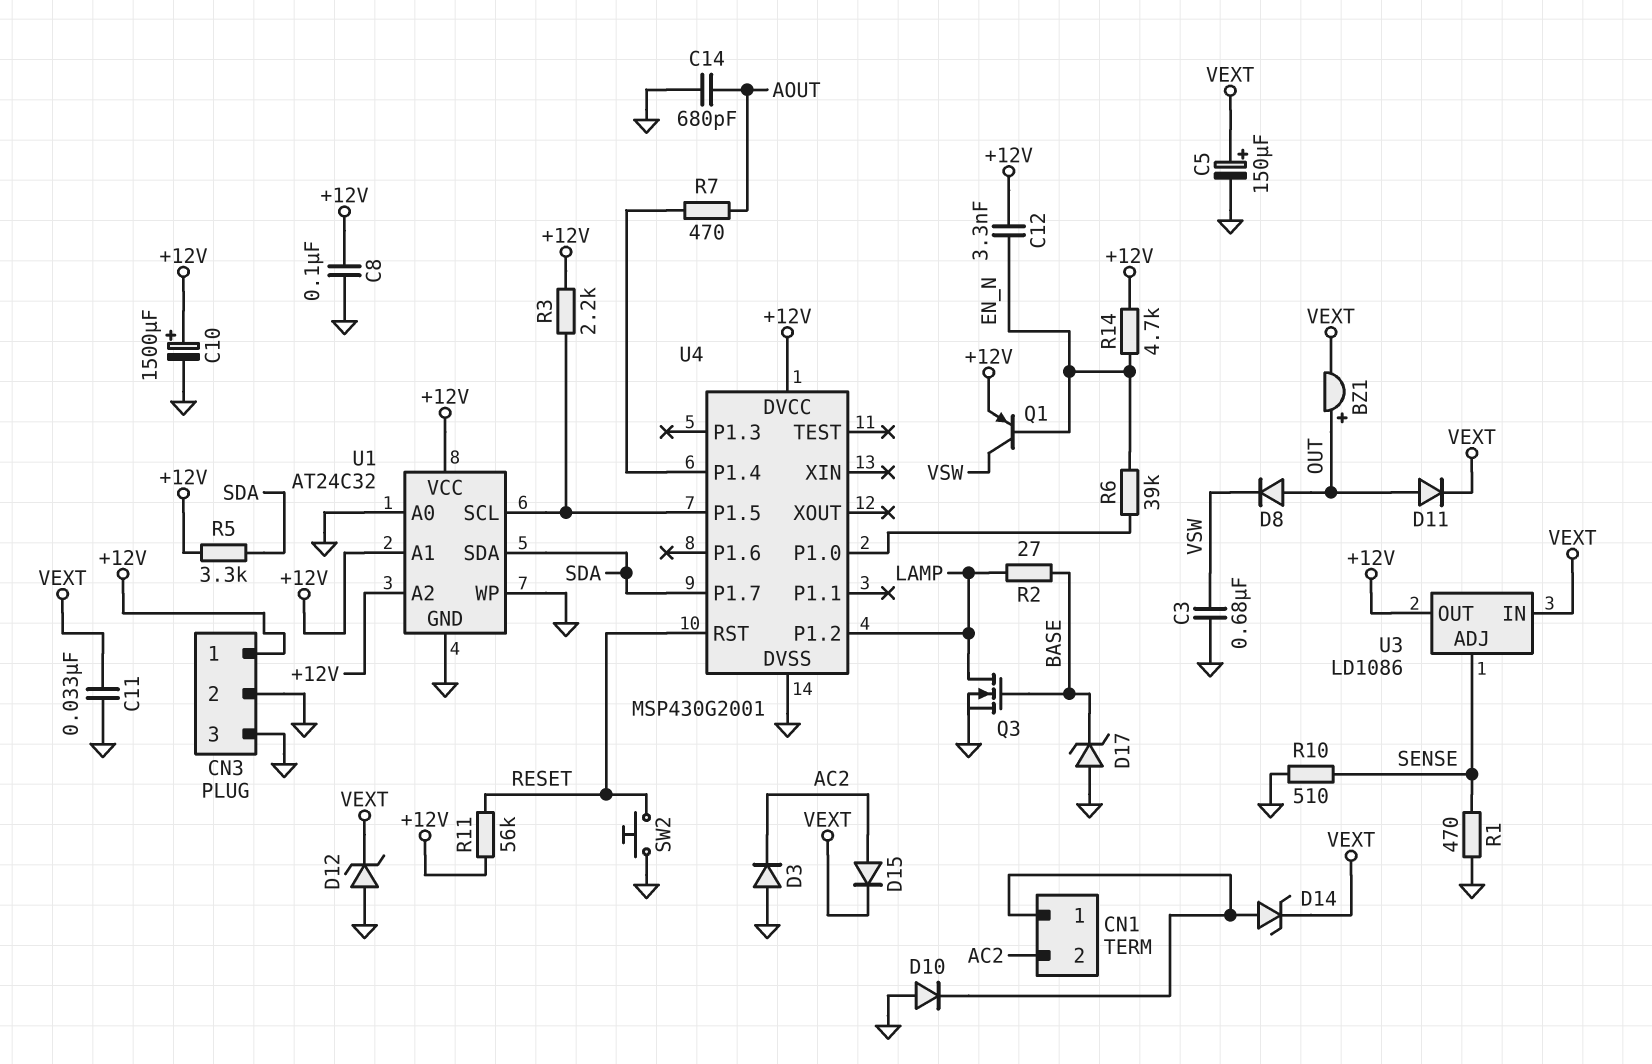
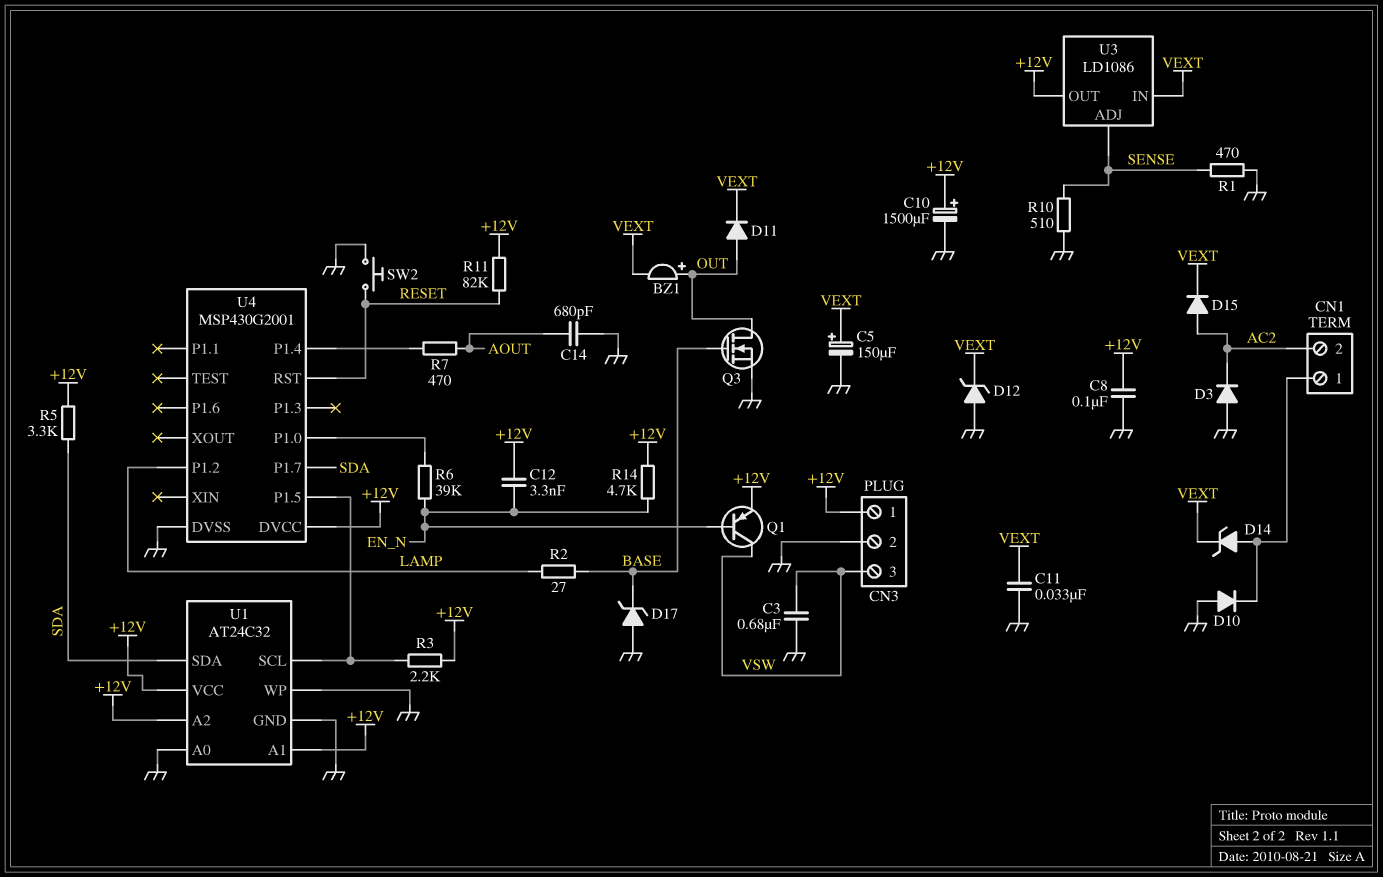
CN3 pin 3: GND -> VSW
D8: diode (A OUT, K VSW) -> none
Q3: NMOS (G BASE, D LAMP, S GND) -> NMOS (G BASE, D OUT, S GND)
R11: 56k (+12V, RESET) -> 82k (+12V, RESET)

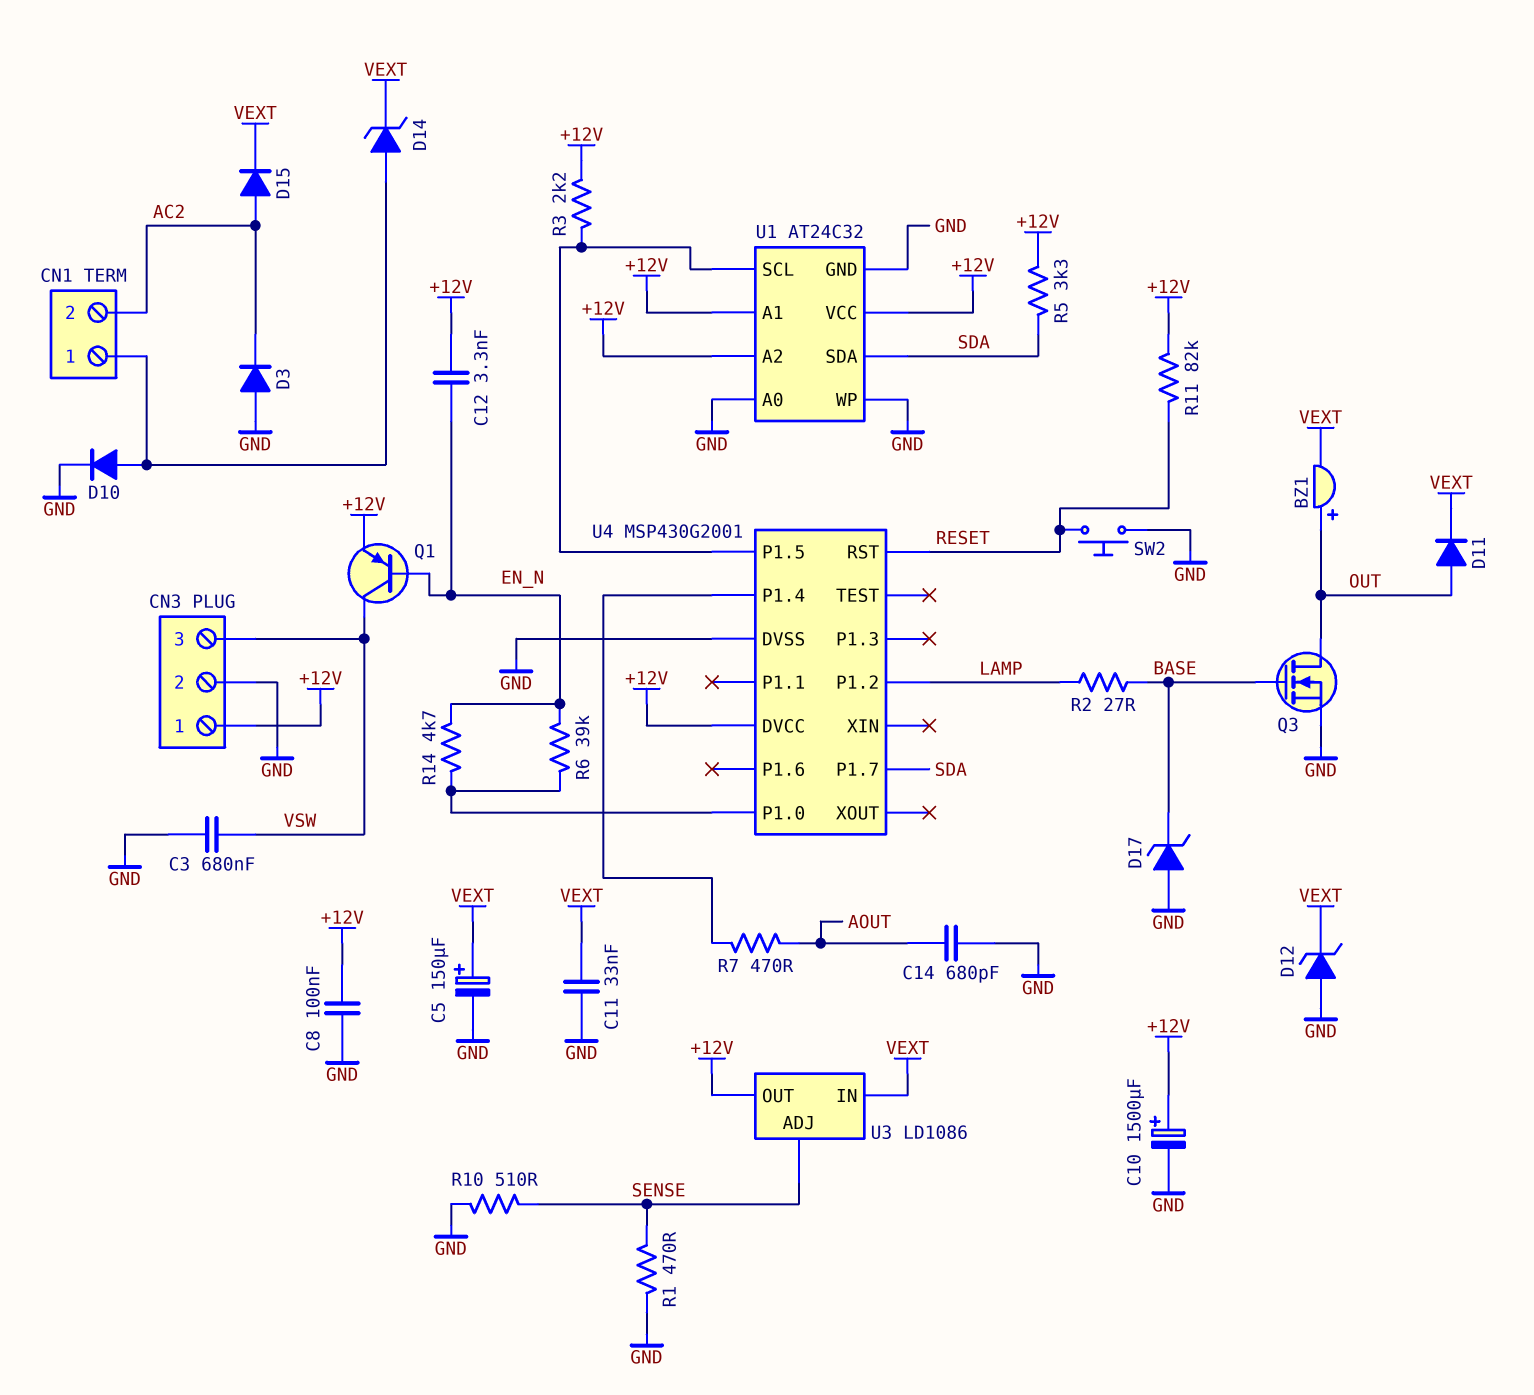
D10: diode (A GND, K CN1/1) -> diode (A CN1/1, K GND)
R14: 4.7k (+12V, EN_N) -> 4.7k (EN_N, U4/P1.0)

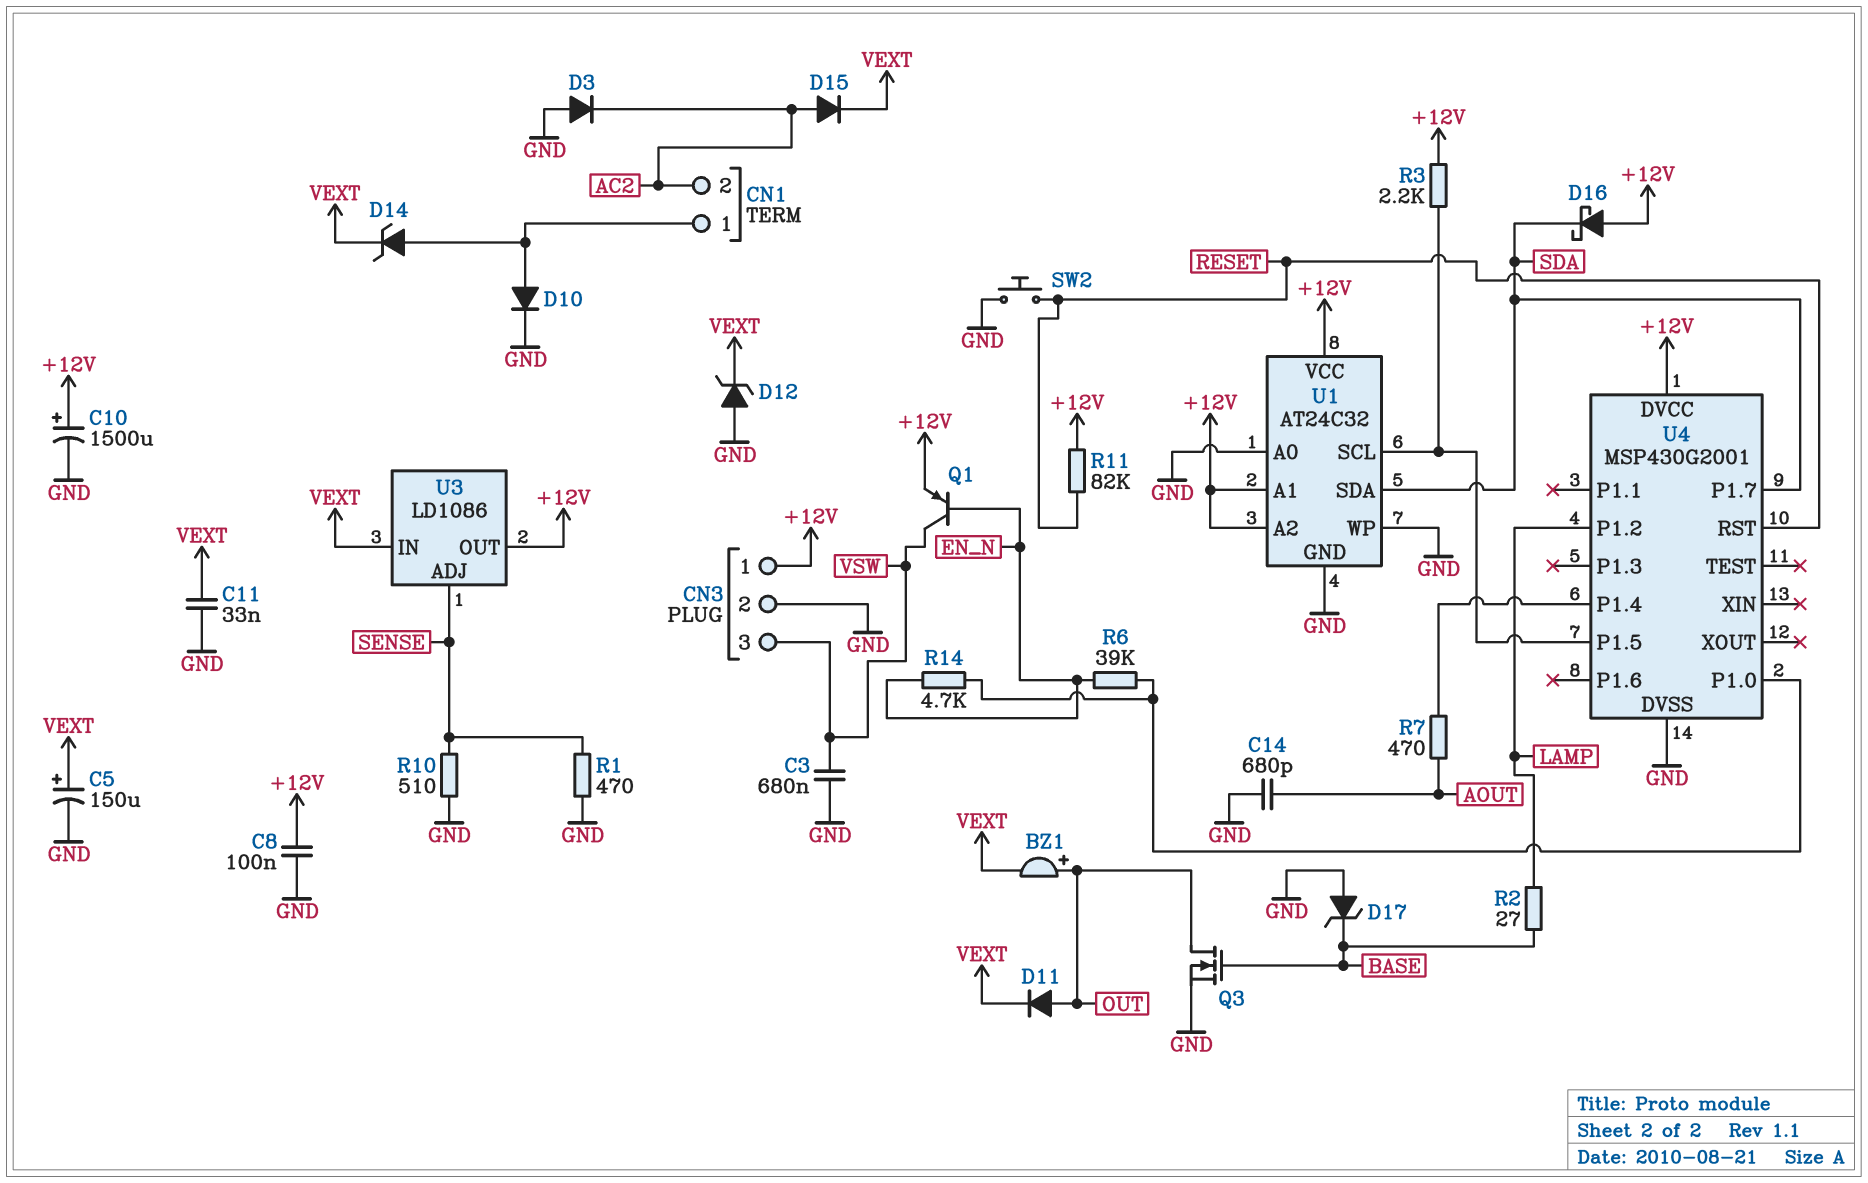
C12: 3.3nF (+12V, EN_N) -> none
D16: none -> schottky (A +12V, K SDA)
R5: 3.3k (+12V, SDA) -> none

